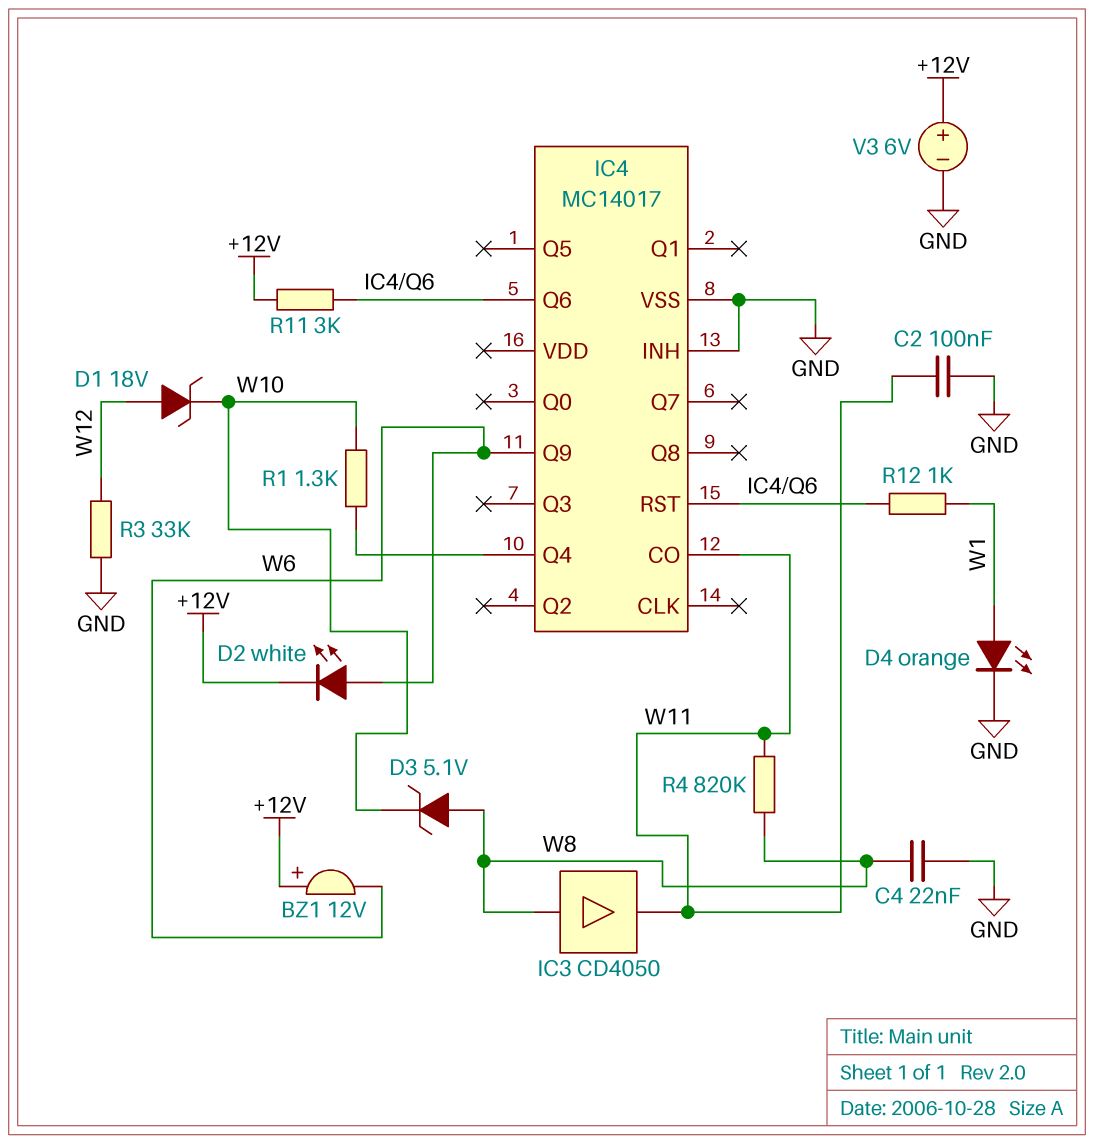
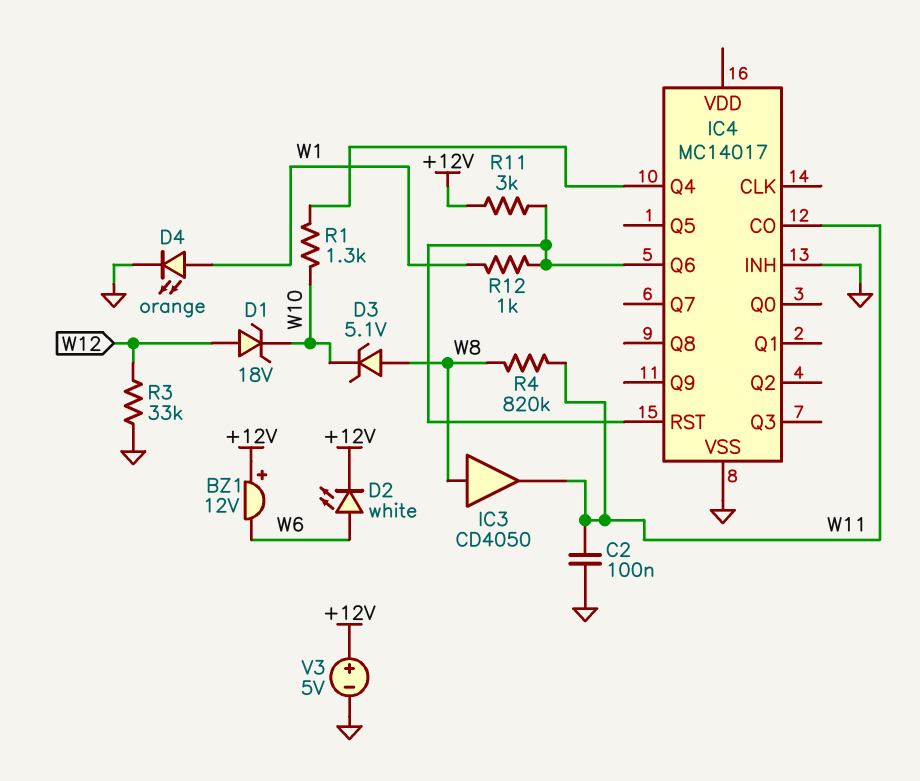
C4: 22nF (GND, W8) -> none
IC4 pin Q9: W6 -> none
V3: 6V (plus +12V, minus GND) -> 5V (plus +12V, minus GND)

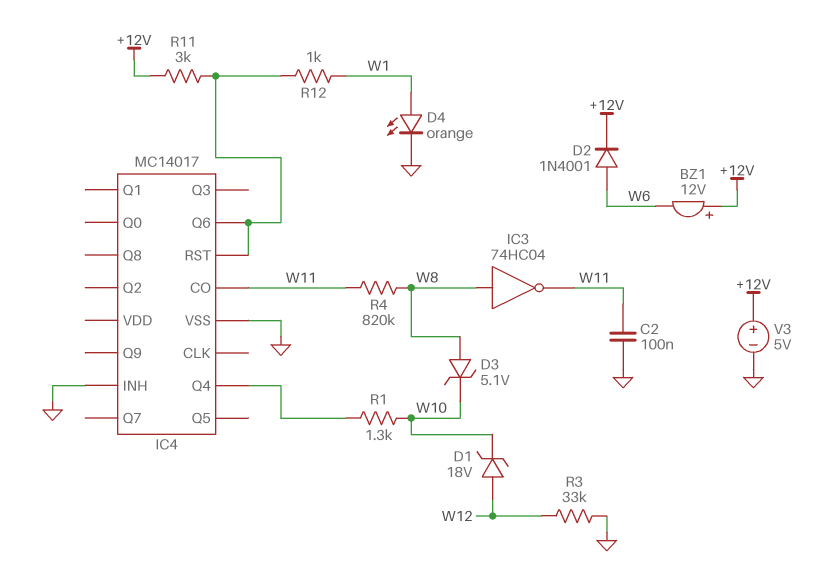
D2: LED white (A W6, K +12V) -> diode 1N4001 (A W6, K +12V)
IC3: buffer CD4050 (in W8, out W11) -> NOT 74HC04 (in W8, out W11)

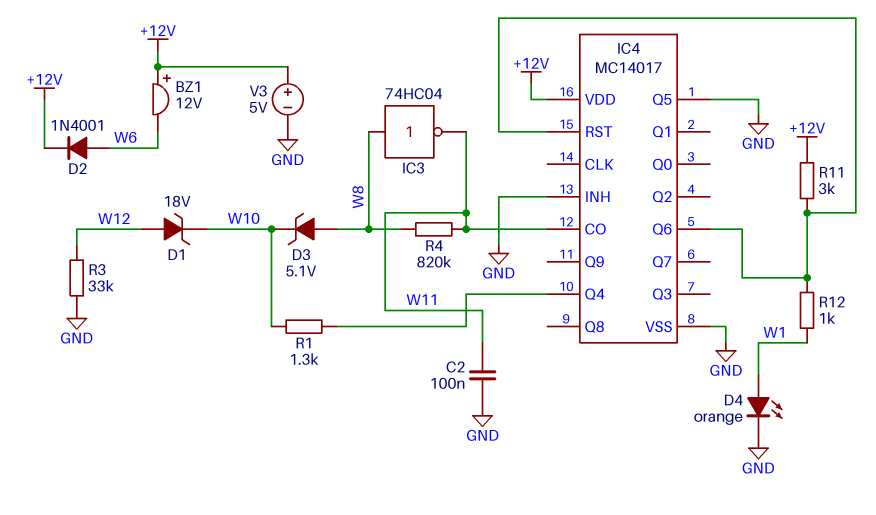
IC4 pin Q5: none -> GND
IC4 pin VDD: none -> +12V

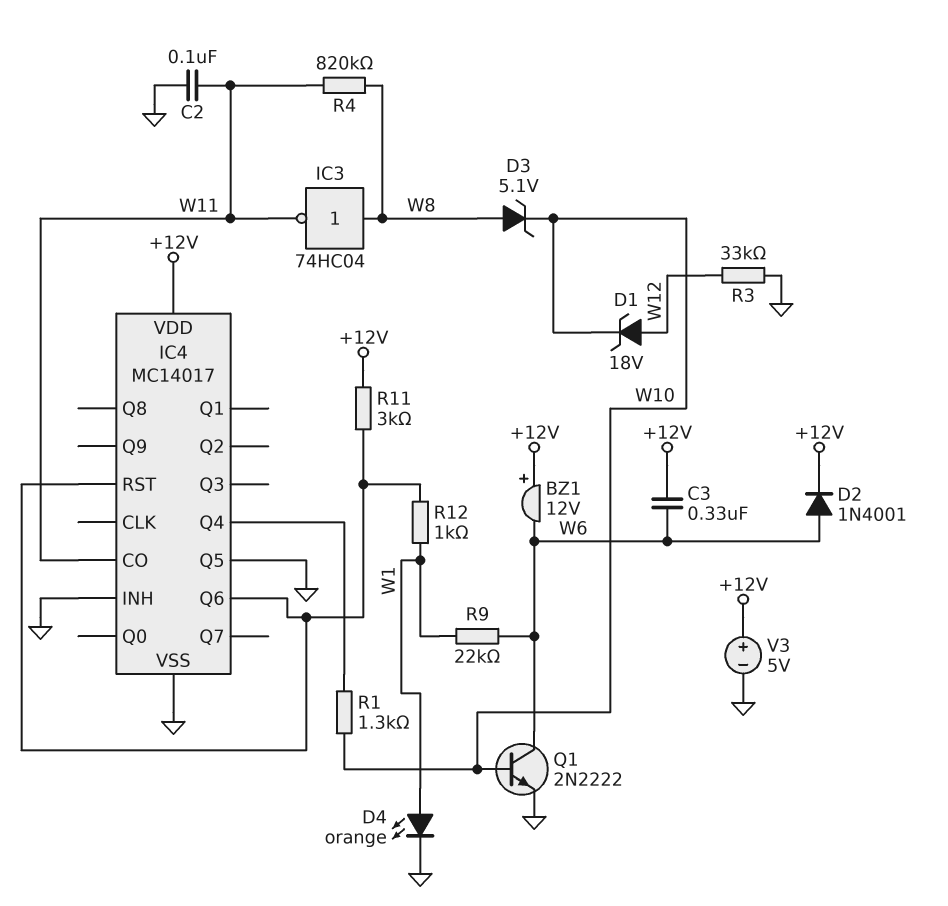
C3: none -> 330nF (+12V, W6)
Q1: none -> NPN 2N2222 (B W10, C W6, E GND)
R9: none -> 22k (W1, W6)

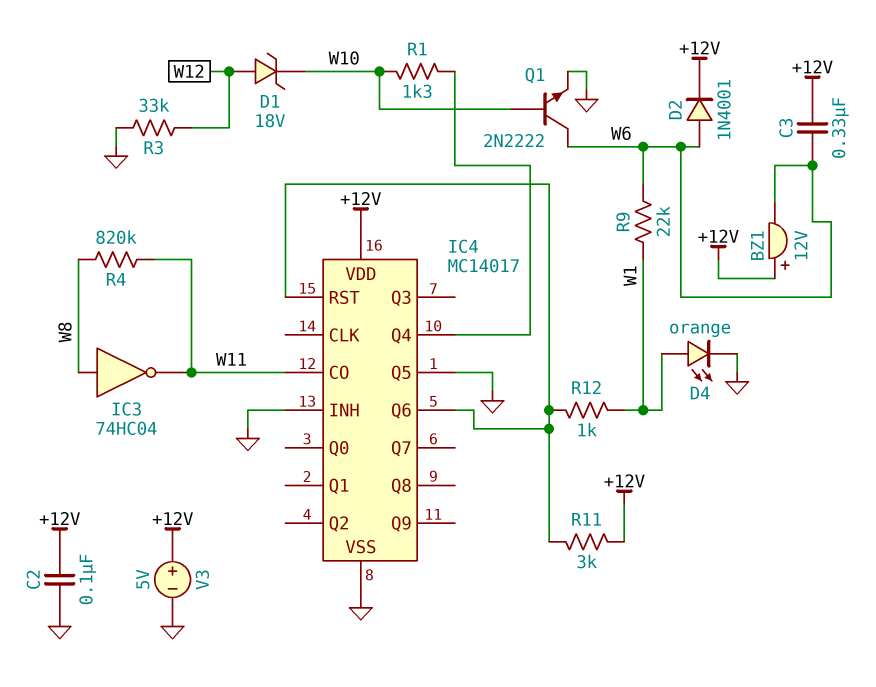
C2: 100nF (GND, W11) -> 100nF (+12V, GND)
D3: zener 5.1V (A W8, K W10) -> none

